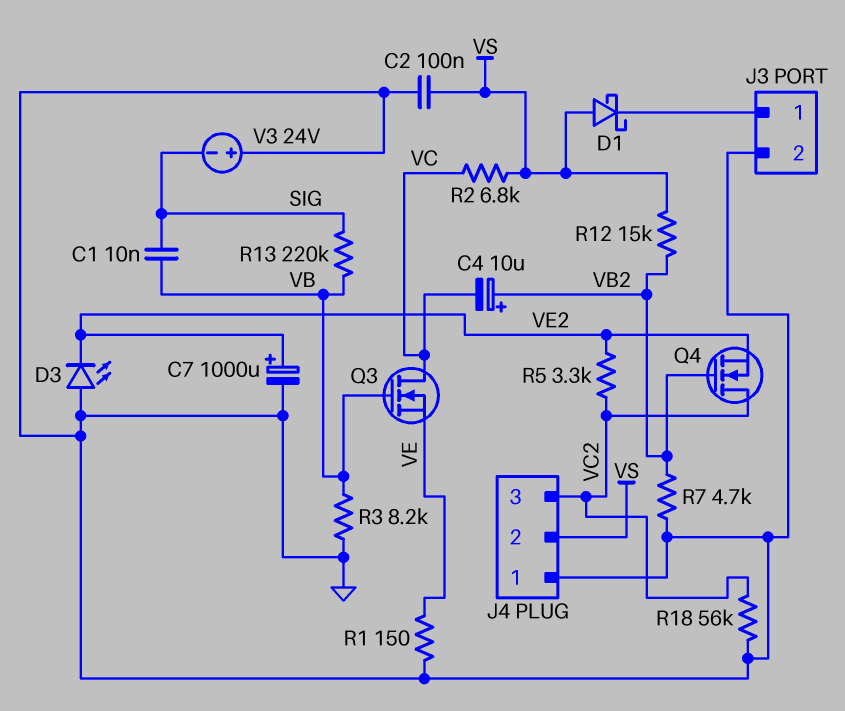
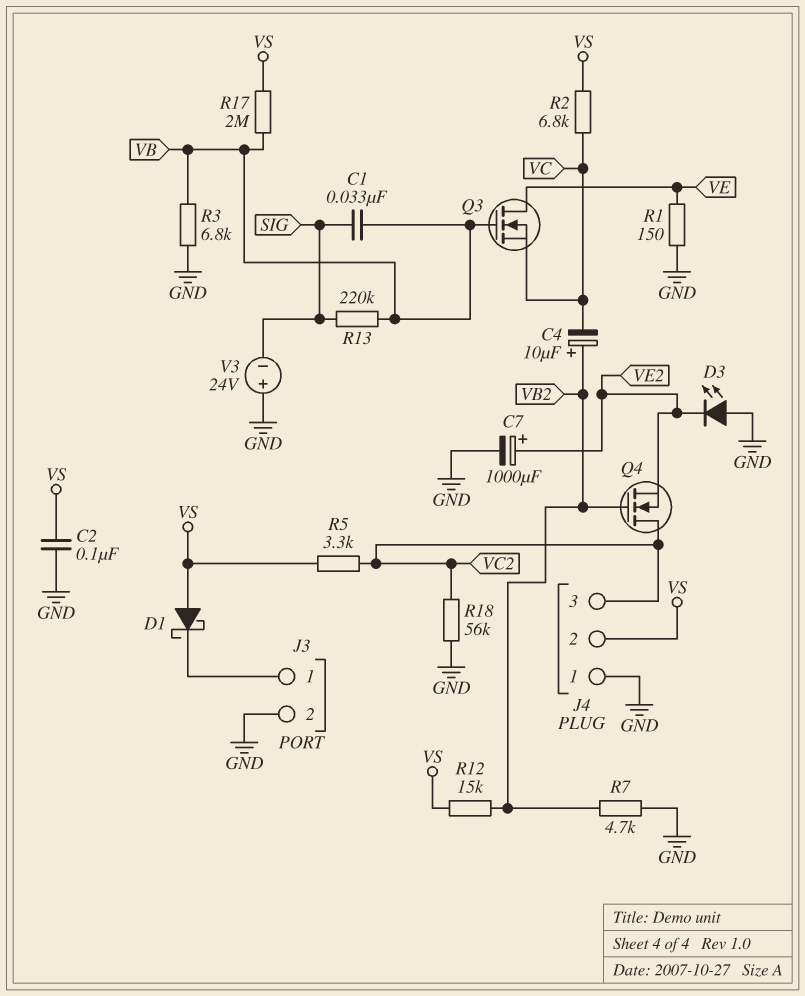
C1: 10nF (SIG, VB) -> 33nF (SIG, VB)
Q3: NMOS (G VB, D VC, S VE) -> NMOS (G VB, D VE, S VC)
R3: 8.2k (GND, VB) -> 6.8k (GND, VB)
R5: 3.3k (VC2, VE2) -> 3.3k (VC2, VS)
R17: none -> 2M (VB, VS)

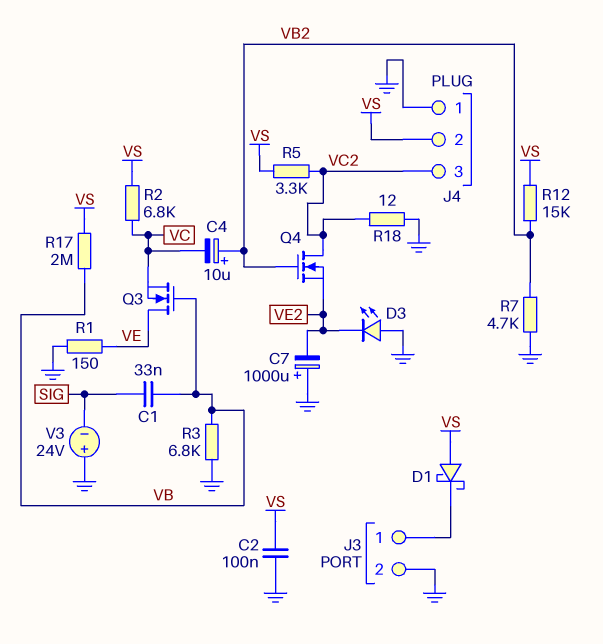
C7: 1000uF (plus VE2, minus GND) -> 1000uF (plus GND, minus VE2)
R13: 220k (SIG, VB) -> none
R18: 56k (GND, VC2) -> 12 (GND, VC2)

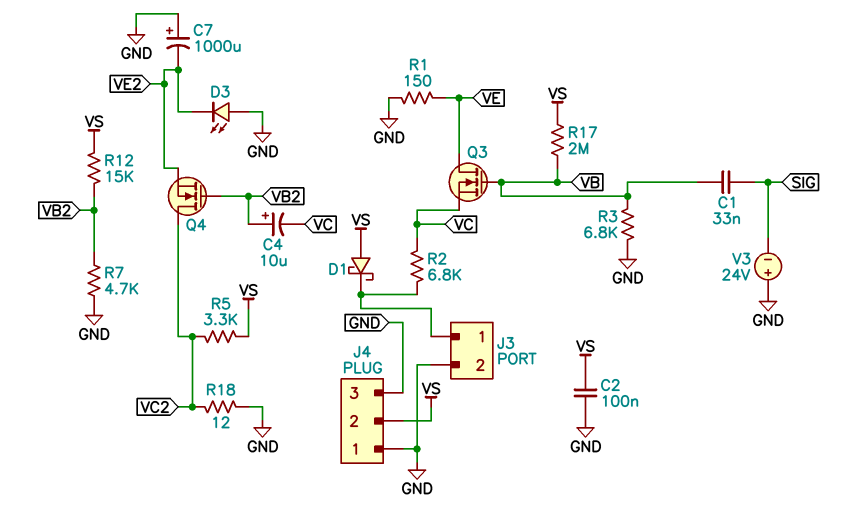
J4 pin 3: VC2 -> GND
R2: 6.8k (VC, VS) -> 6.8k (J3/1, VC)

